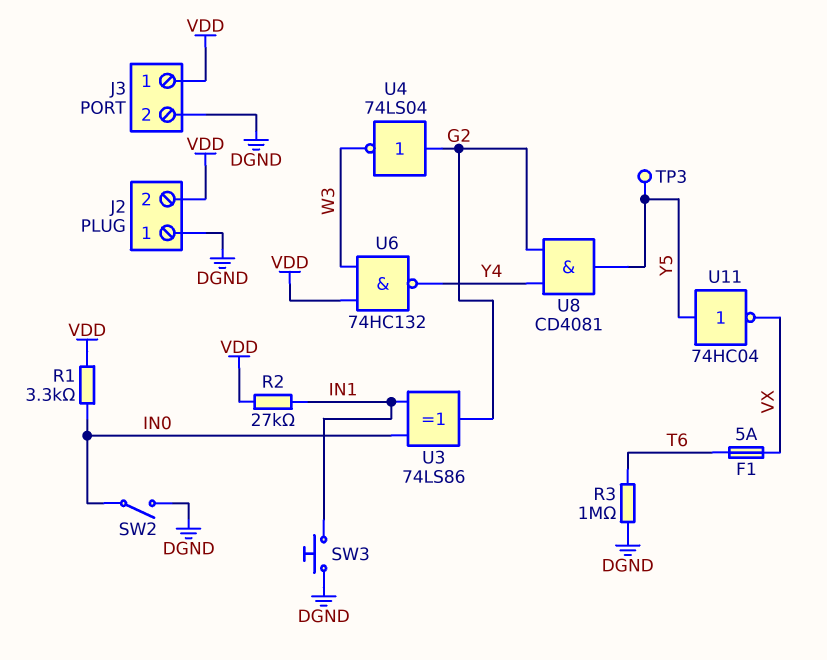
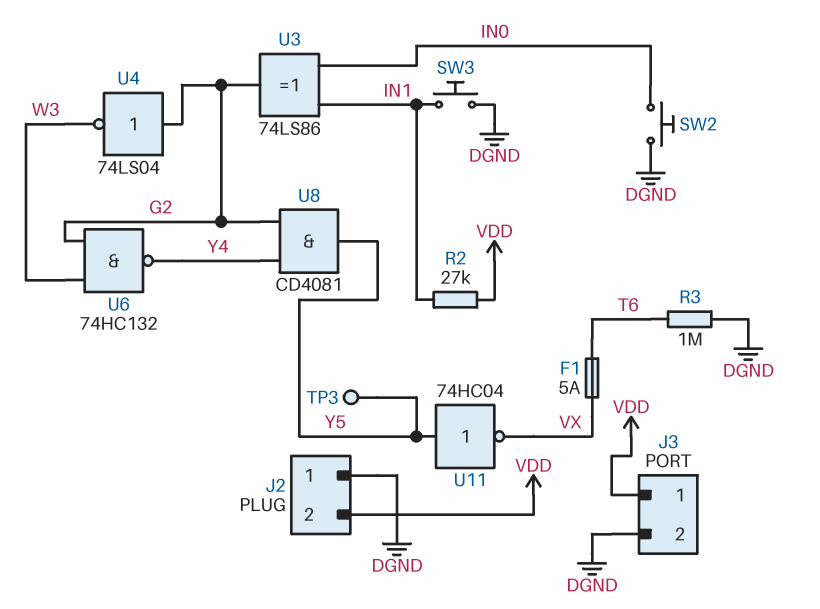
R1: 3.3k (IN0, VDD) -> none
SW2: switch (DGND, IN0) -> button (DGND, IN0)
U6: NAND 74HC132 (in VDD, in W3, out Y4) -> NAND 74HC132 (in G2, in W3, out Y4)

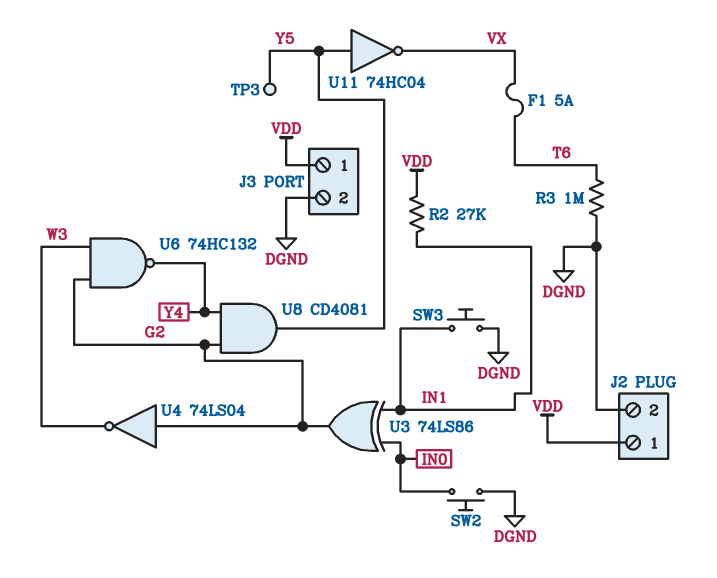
J2 pin 1: DGND -> VDD
J2 pin 2: VDD -> DGND

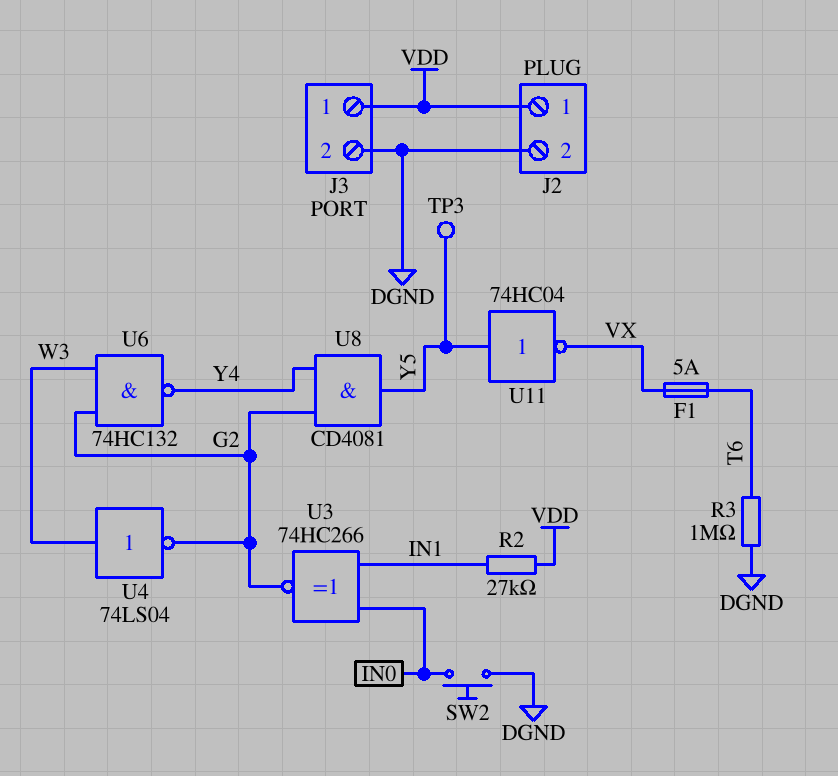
SW3: button (DGND, IN1) -> none
U3: XOR 74LS86 (in IN0, in IN1, out G2) -> XNOR 74HC266 (in IN0, in IN1, out G2)
U4: NOT 74LS04 (in G2, out W3) -> NOT 74LS04 (in W3, out G2)

